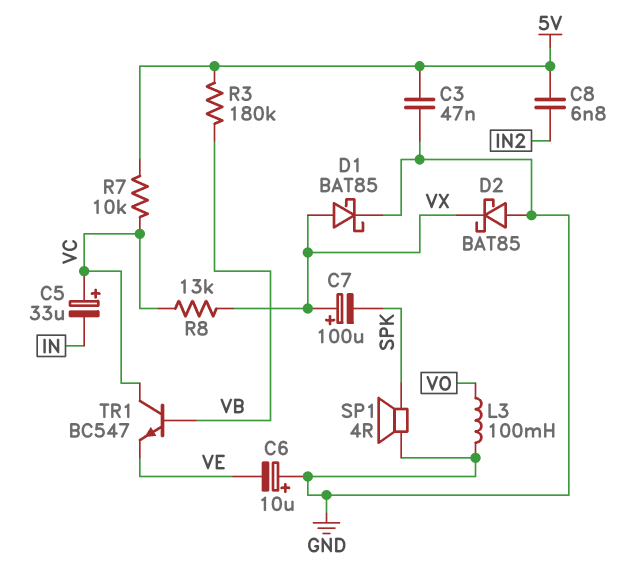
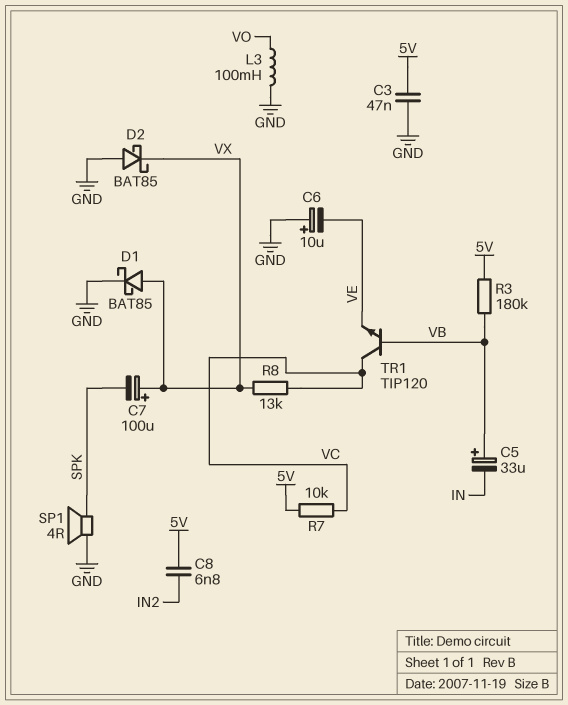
C5: 33uF (plus VC, minus IN) -> 33uF (plus VB, minus IN)
TR1: NPN BC547 (B VB, C VC, E VE) -> NPN TIP120 (B VB, C VC, E VE)

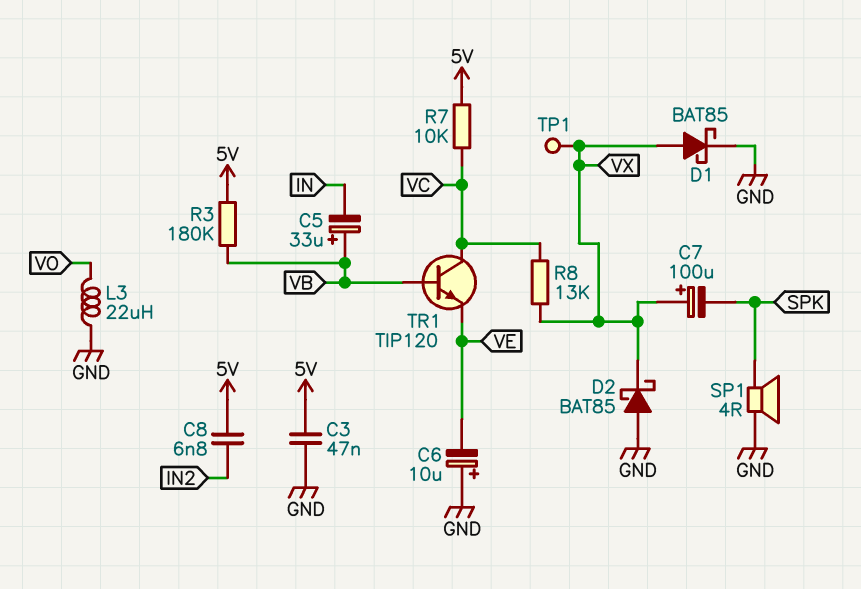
L3: 100mH (GND, VO) -> 22uH (GND, VO)
TP1: none -> test point (VX)

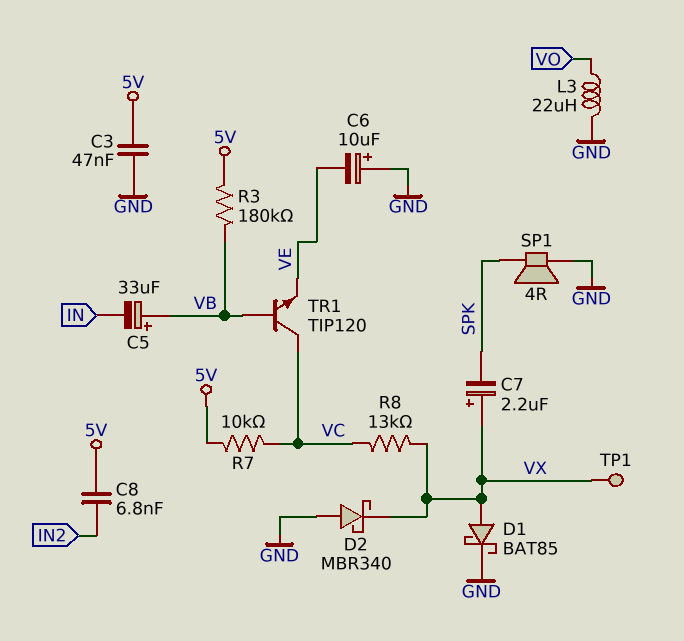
C7: 100uF (plus VX, minus SPK) -> 2.2uF (plus VX, minus SPK)
D2: schottky BAT85 (A GND, K VX) -> schottky MBR340 (A GND, K VX)

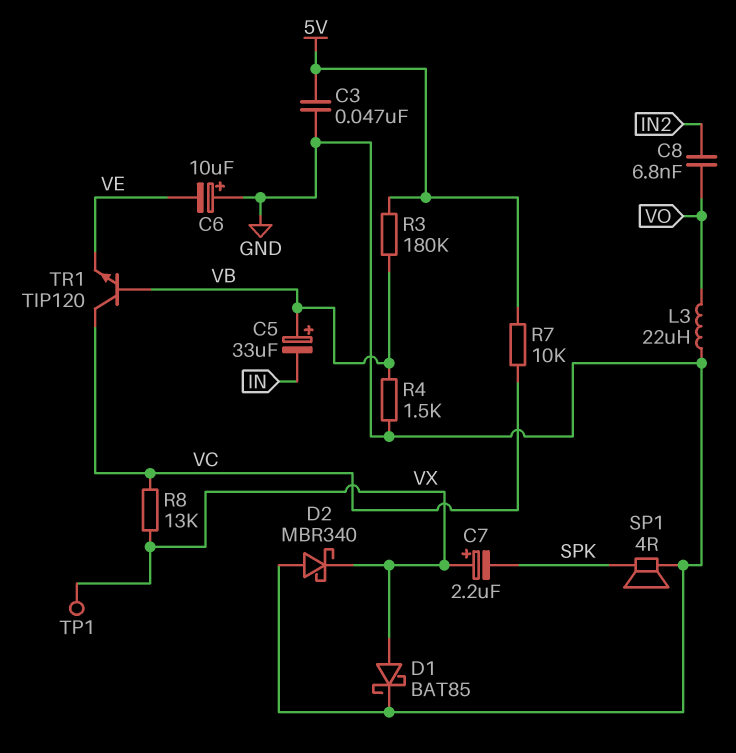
C8: 6.8nF (5V, IN2) -> 6.8nF (IN2, VO)
R4: none -> 1.5k (GND, VB)

